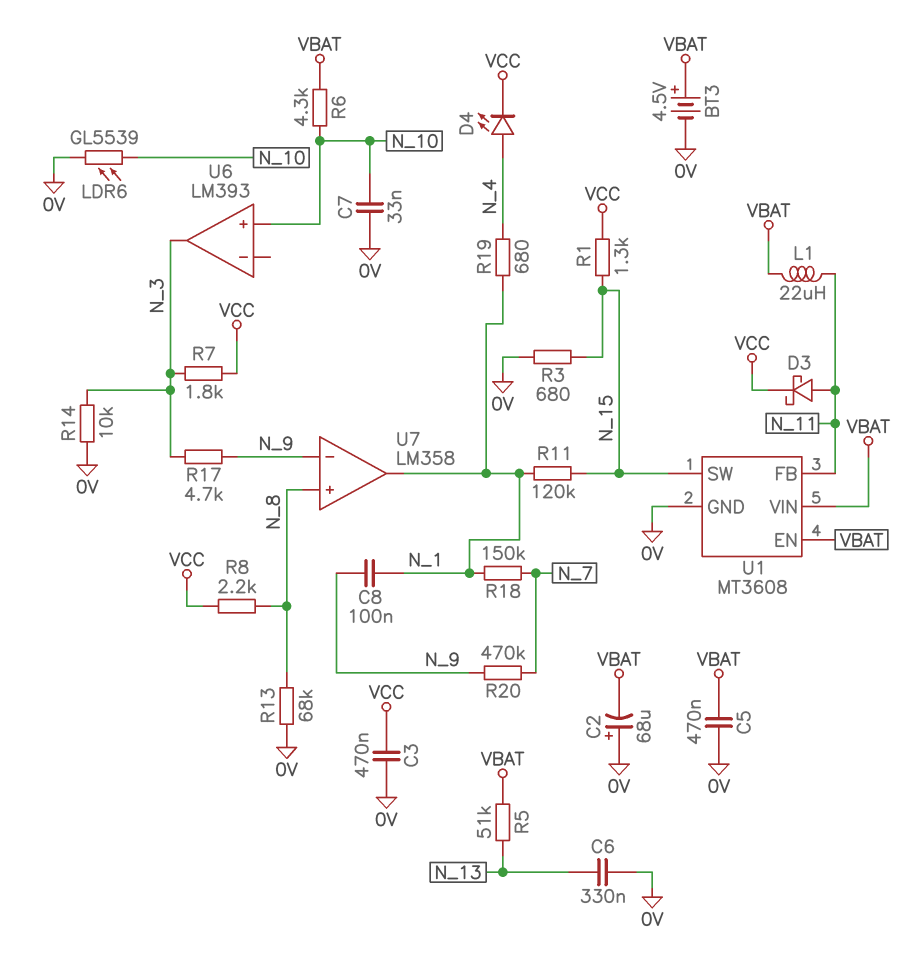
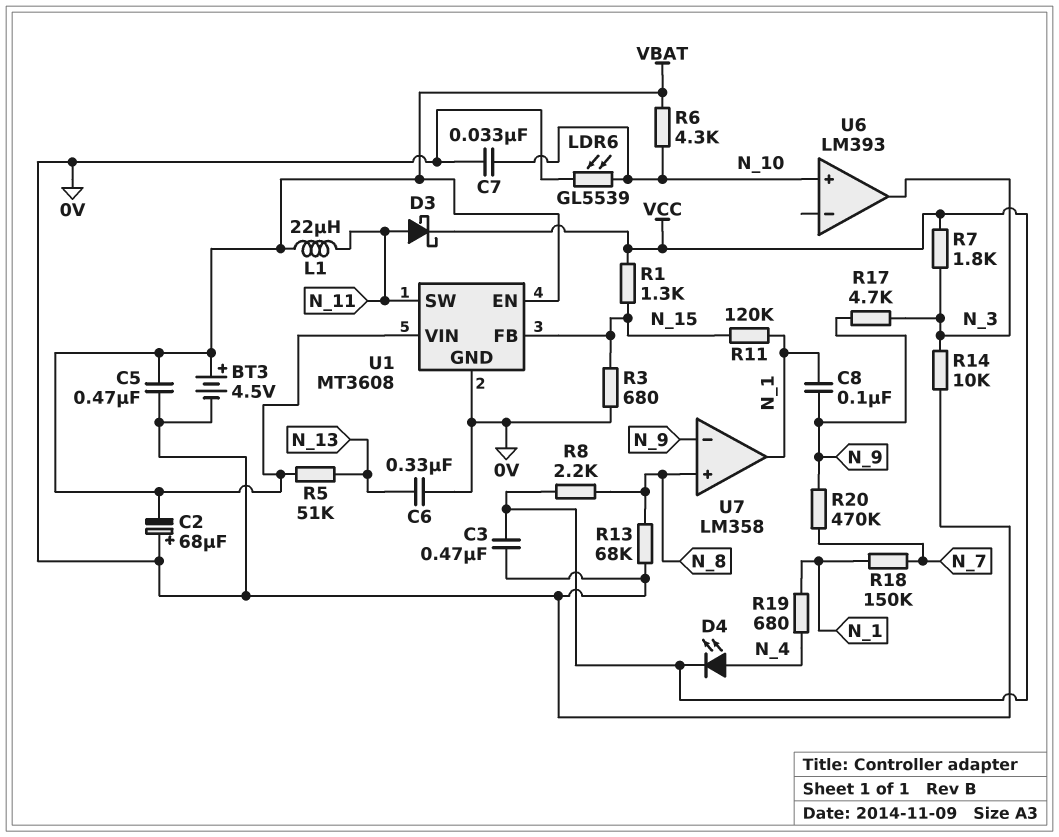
U1 pin FB: N_11 -> N_15
U1 pin SW: N_15 -> N_11

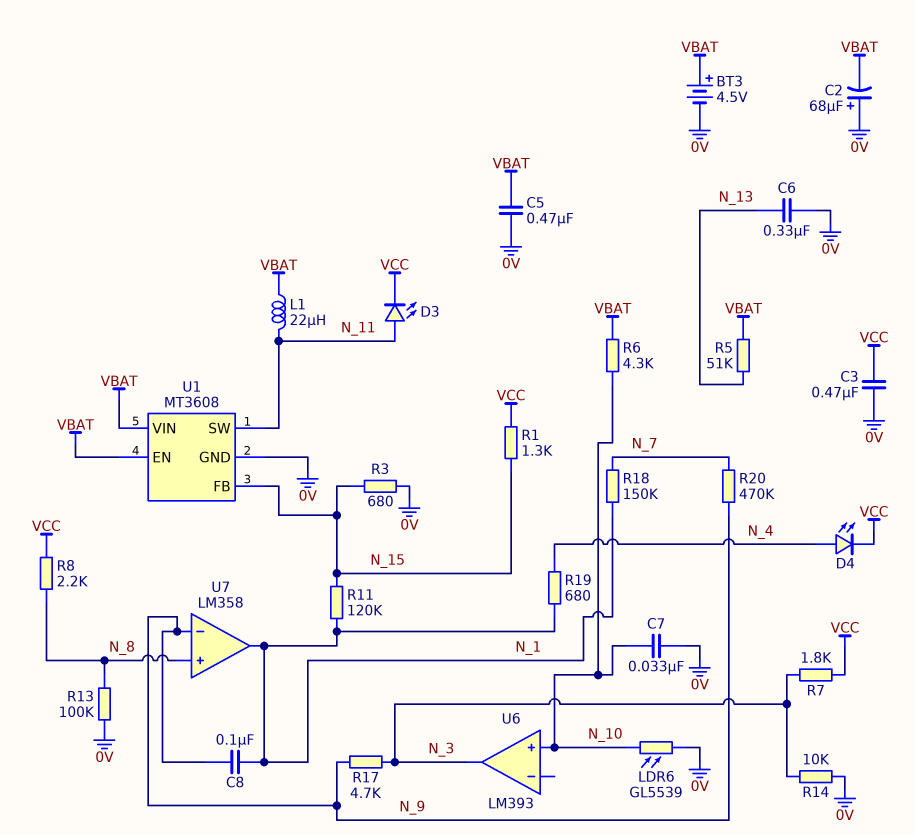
D3: schottky (A N_11, K VCC) -> LED (A N_11, K VCC)
R13: 68k (0V, N_8) -> 100k (0V, N_8)

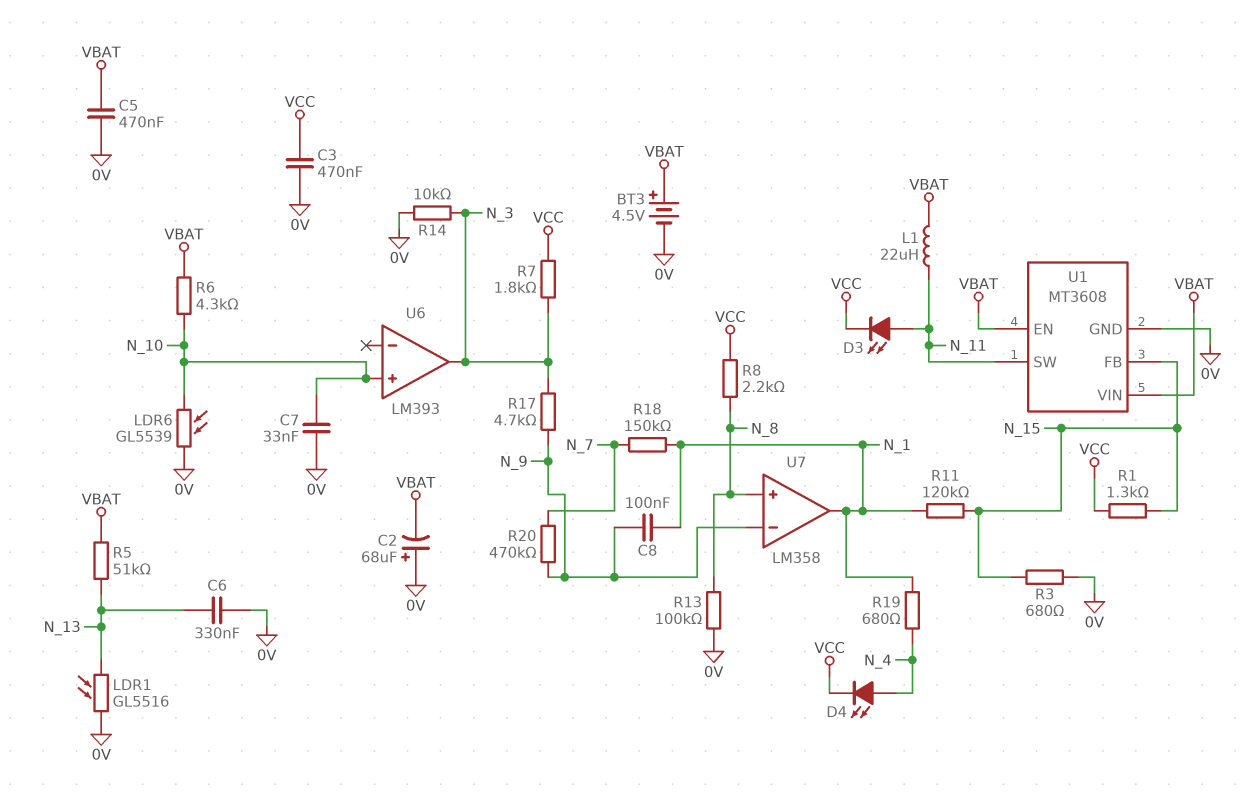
LDR1: none -> GL5516 (0V, N_13)

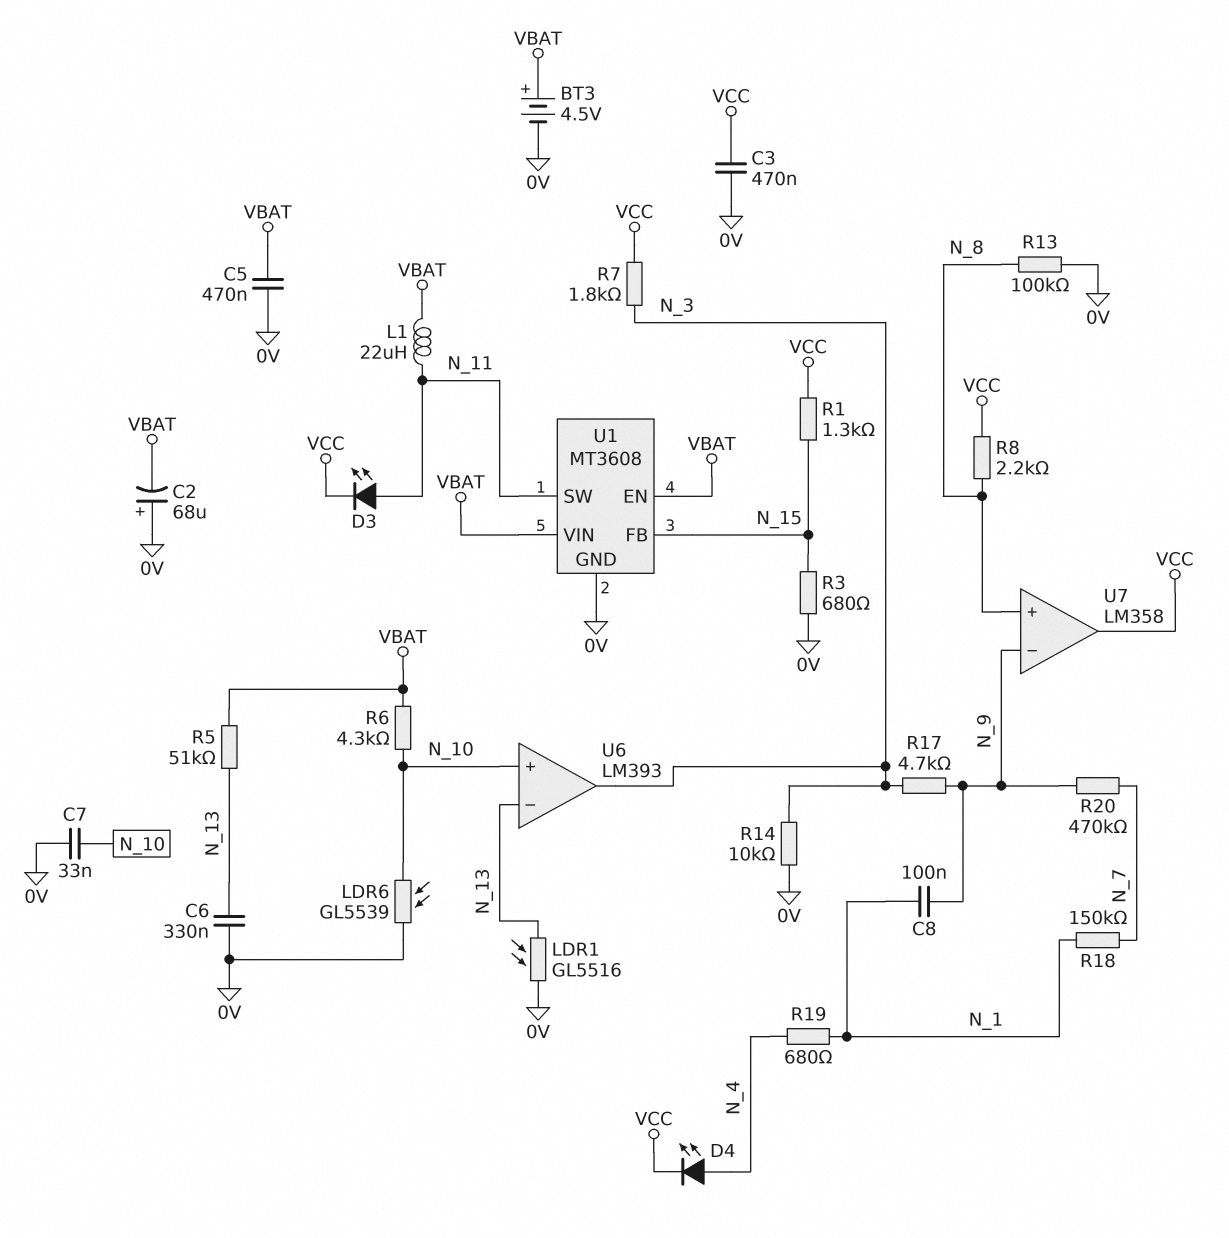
R11: 120k (N_1, N_15) -> none
U6 pin in-: none -> N_13
U7 pin out: N_1 -> VCC

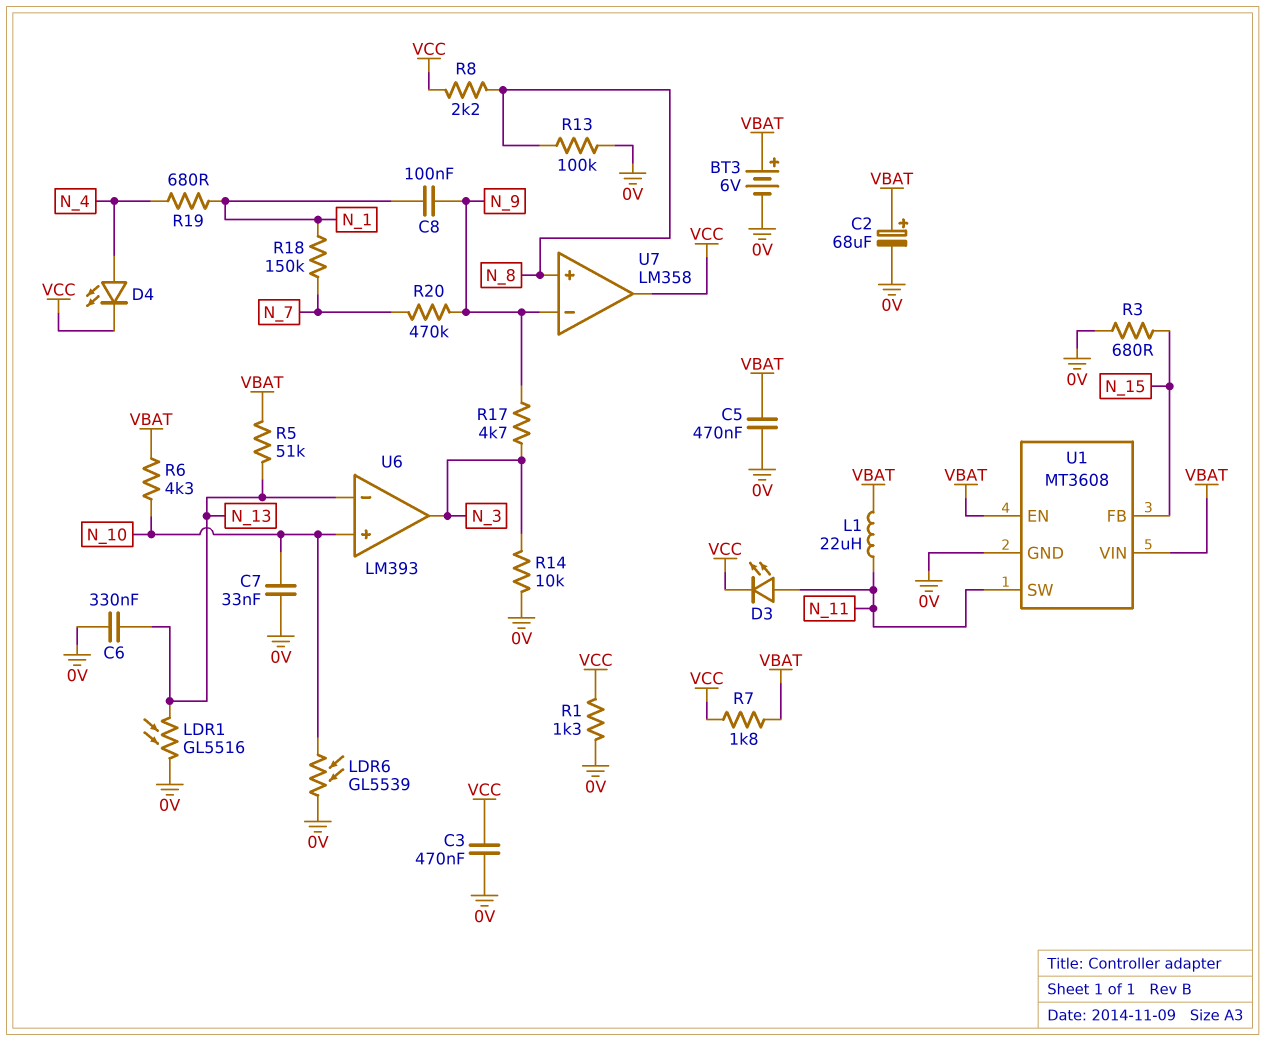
BT3: 4.5V (plus VBAT, minus 0V) -> 6V (plus VBAT, minus 0V)
C2: 68uF (plus 0V, minus VBAT) -> 68uF (plus VBAT, minus 0V)
R1: 1.3k (N_15, VCC) -> 1.3k (0V, VCC)
R7: 1.8k (N_3, VCC) -> 1.8k (VBAT, VCC)

